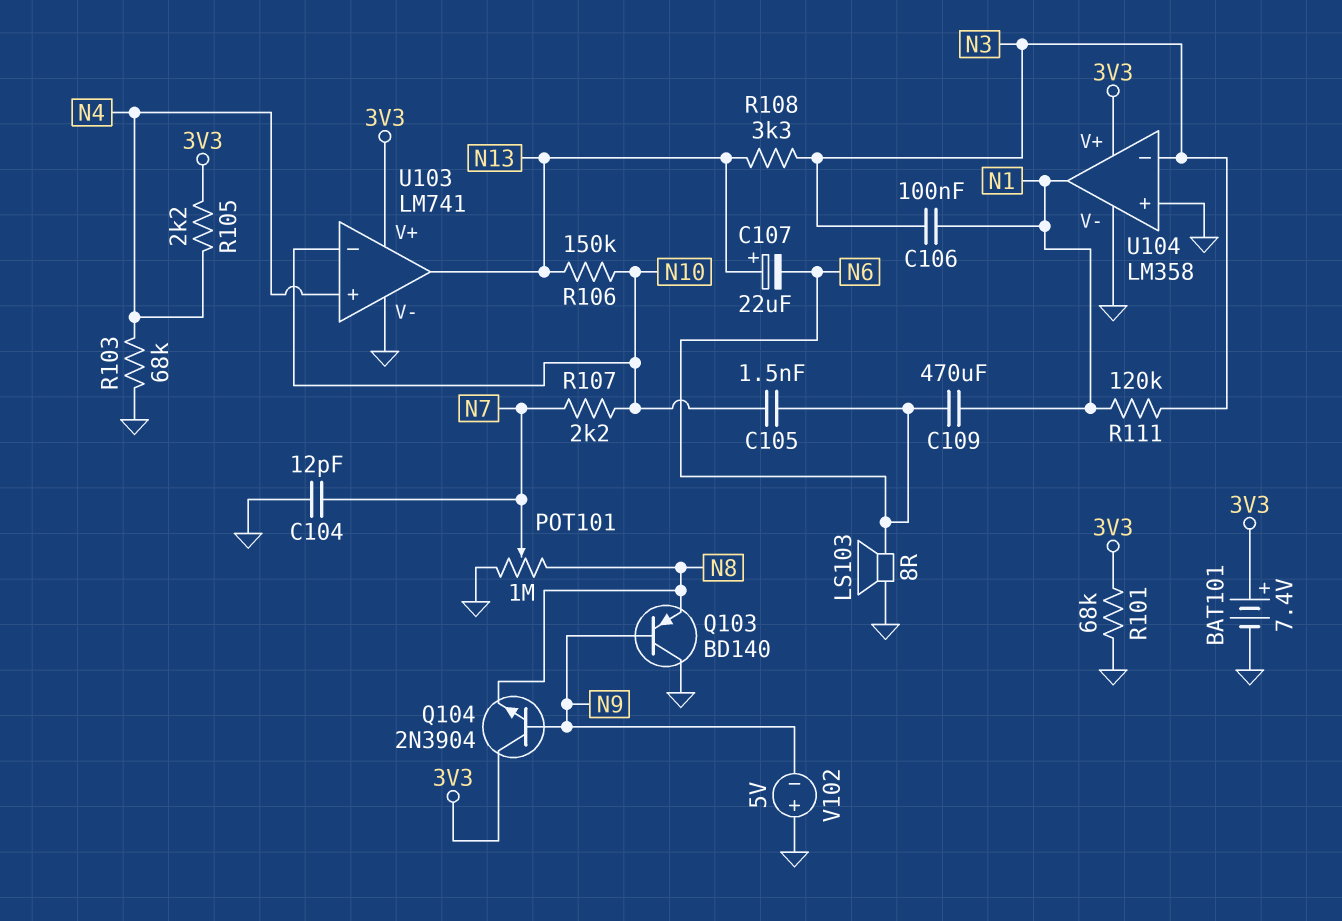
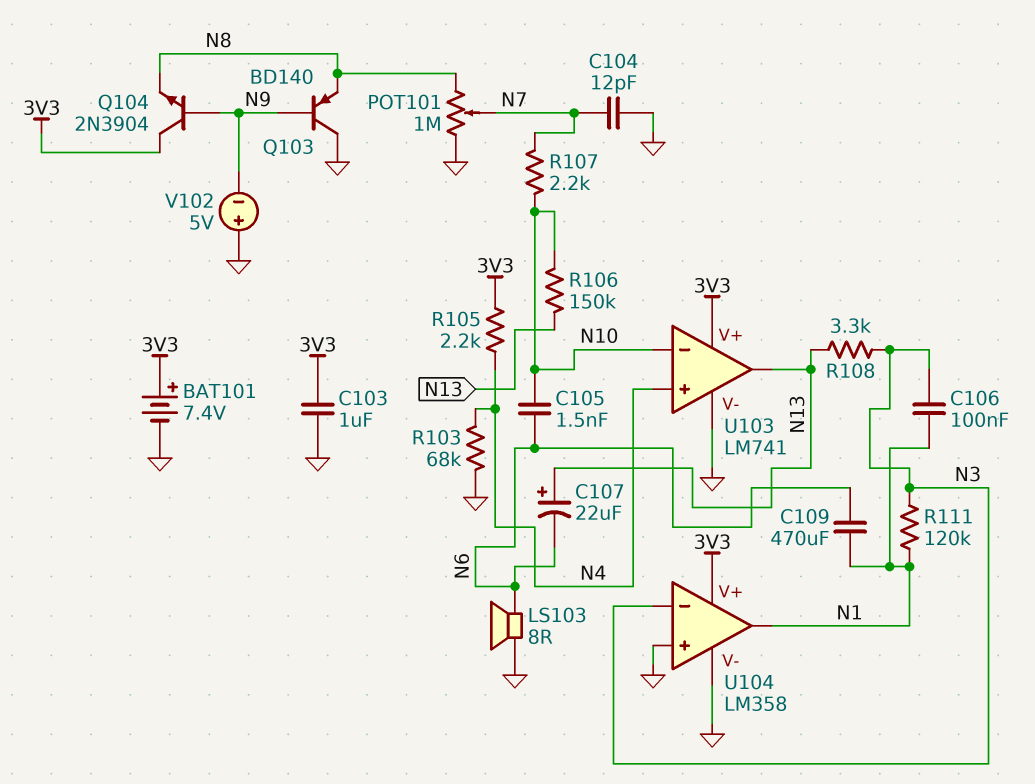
C103: none -> 1uF (3V3, GND)
R101: 68k (3V3, GND) -> none

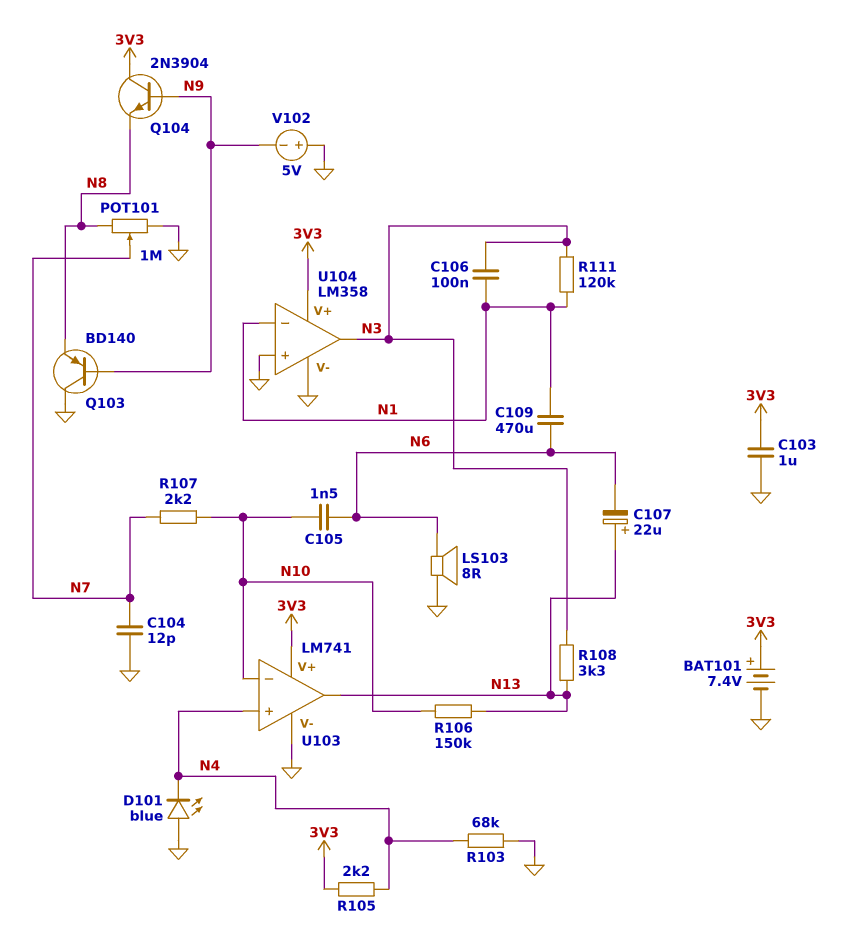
D101: none -> LED blue (A GND, K N4)
U104 pin in-: N3 -> N1
U104 pin out: N1 -> N3

